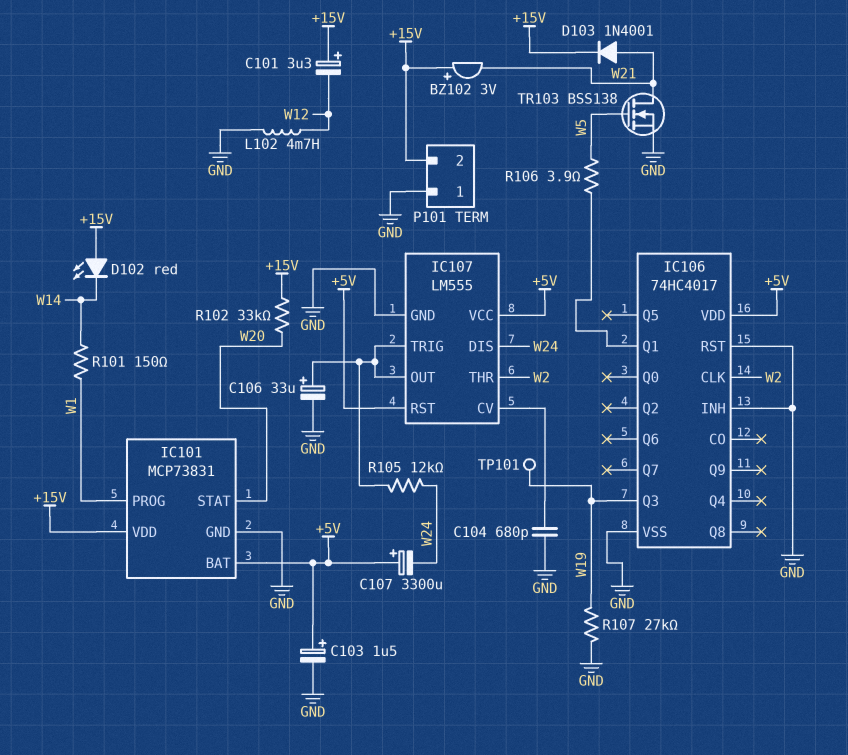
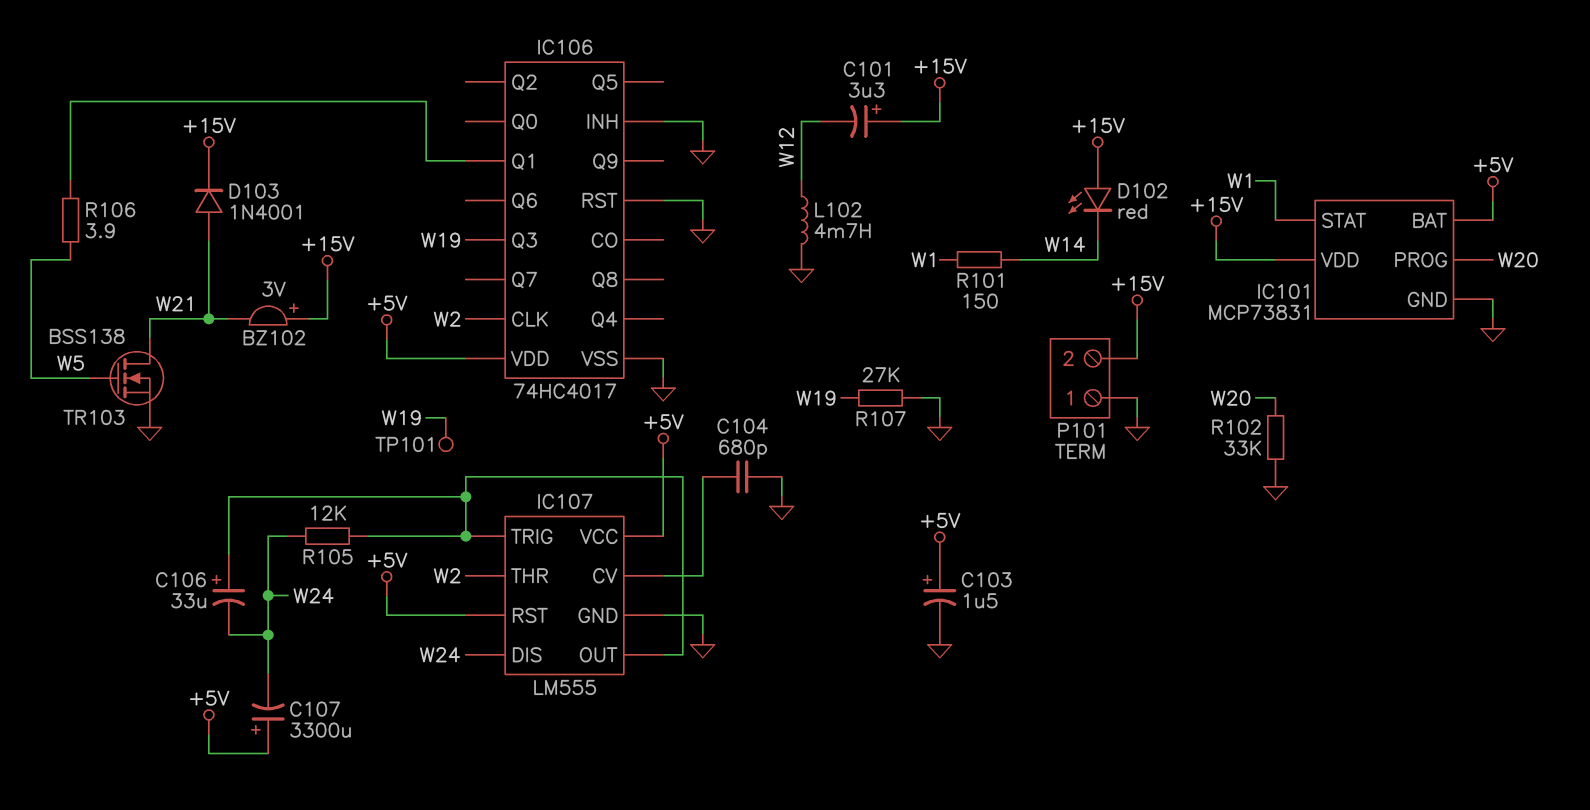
C106: 33uF (plus IC107/OUT, minus GND) -> 33uF (plus IC107/OUT, minus W24)
IC101 pin PROG: W1 -> W20
IC101 pin STAT: W20 -> W1
R102: 33k (+15V, W20) -> 33k (GND, W20)

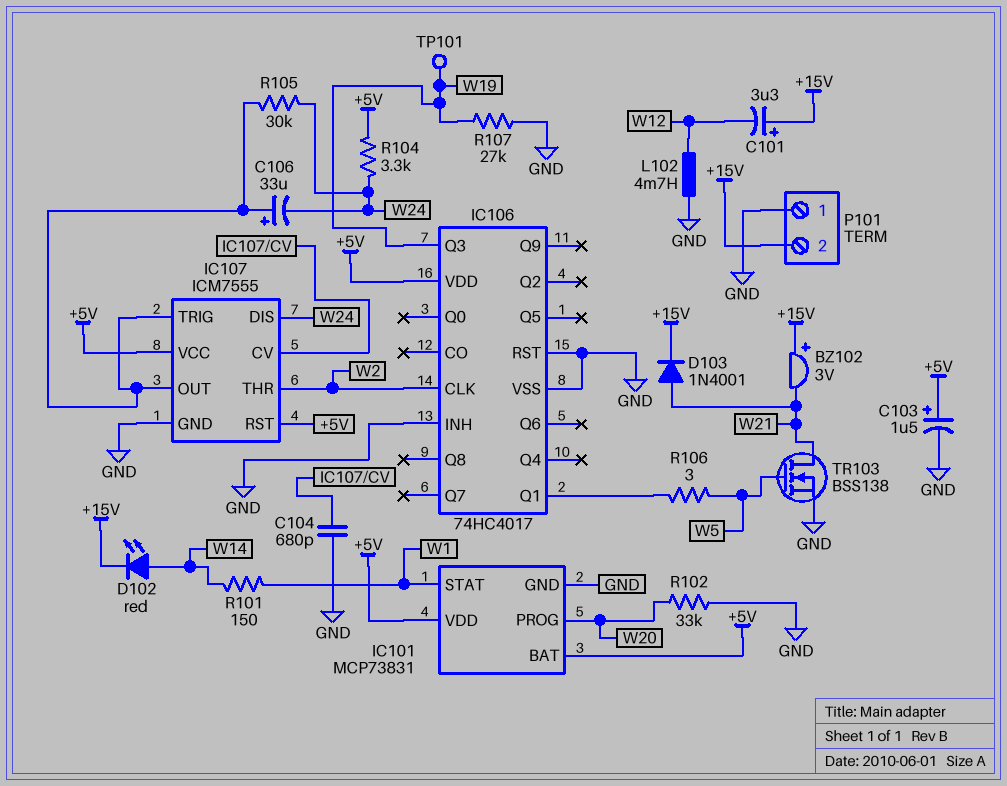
C107: 3300uF (plus +5V, minus W24) -> none
D102: LED red (A +15V, K W14) -> LED red (A W14, K +15V)
IC101 pin VDD: +15V -> +5V
IC107: LM555 -> ICM7555
R104: none -> 3.3k (+5V, W24)
R105: 12k (IC107/OUT, W24) -> 30k (IC107/OUT, W24)
R106: 3.9 (IC106/Q1, W5) -> 3 (IC106/Q1, W5)

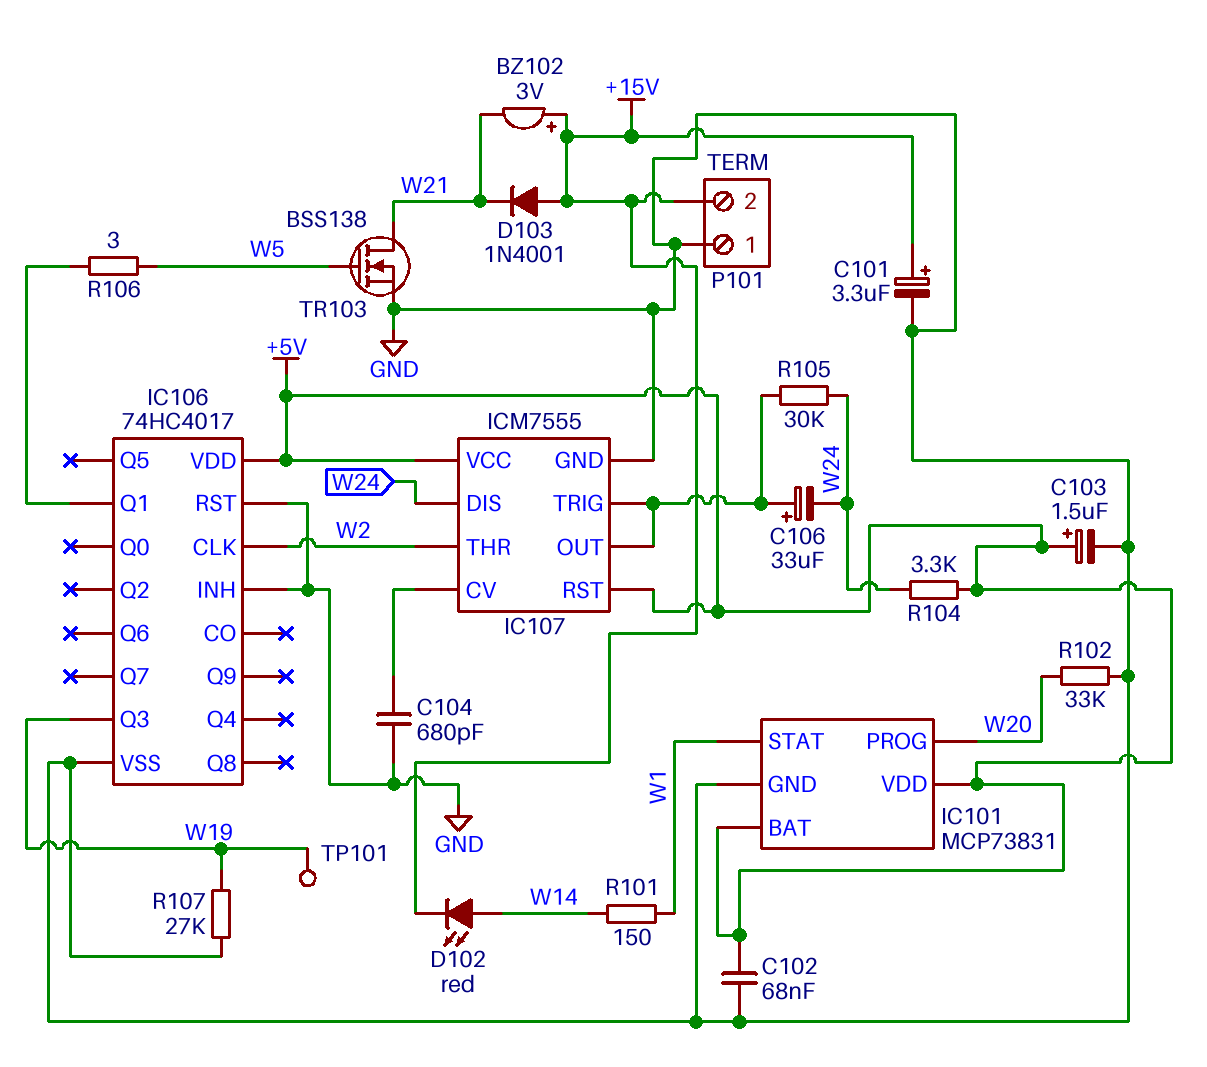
C101: 3.3uF (plus +15V, minus W12) -> 3.3uF (plus +15V, minus GND)
C102: none -> 68nF (+5V, GND)
D103: diode 1N4001 (A W21, K +15V) -> diode 1N4001 (A +15V, K W21)
L102: 4.7mH (GND, W12) -> none

